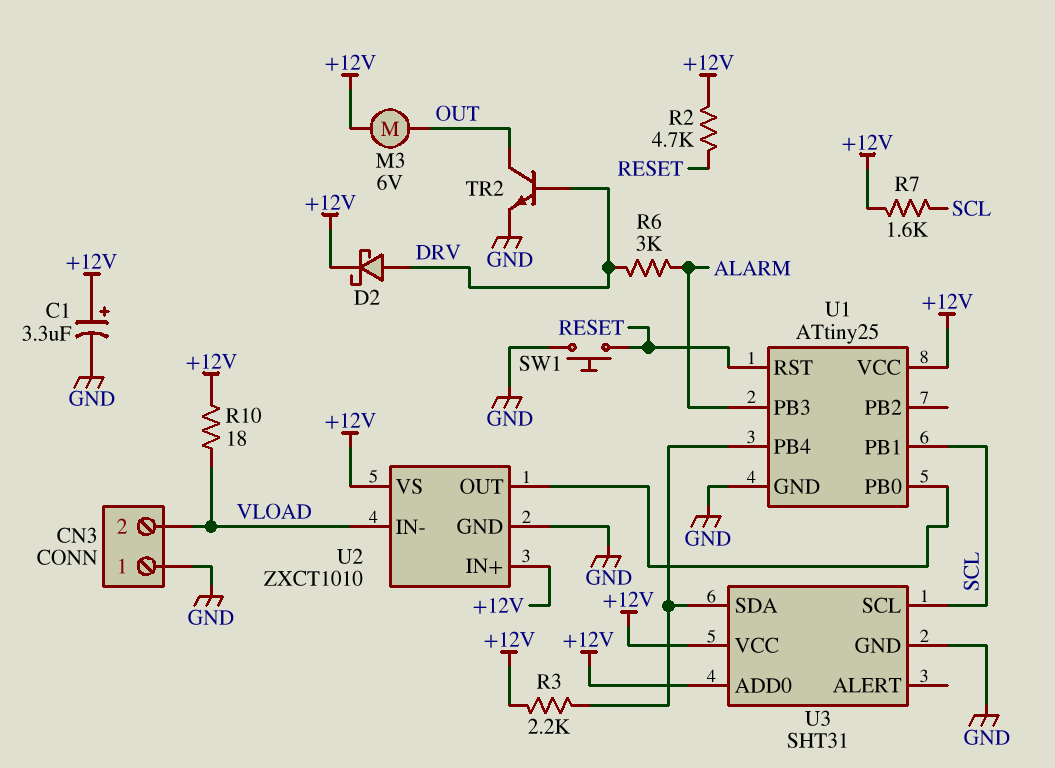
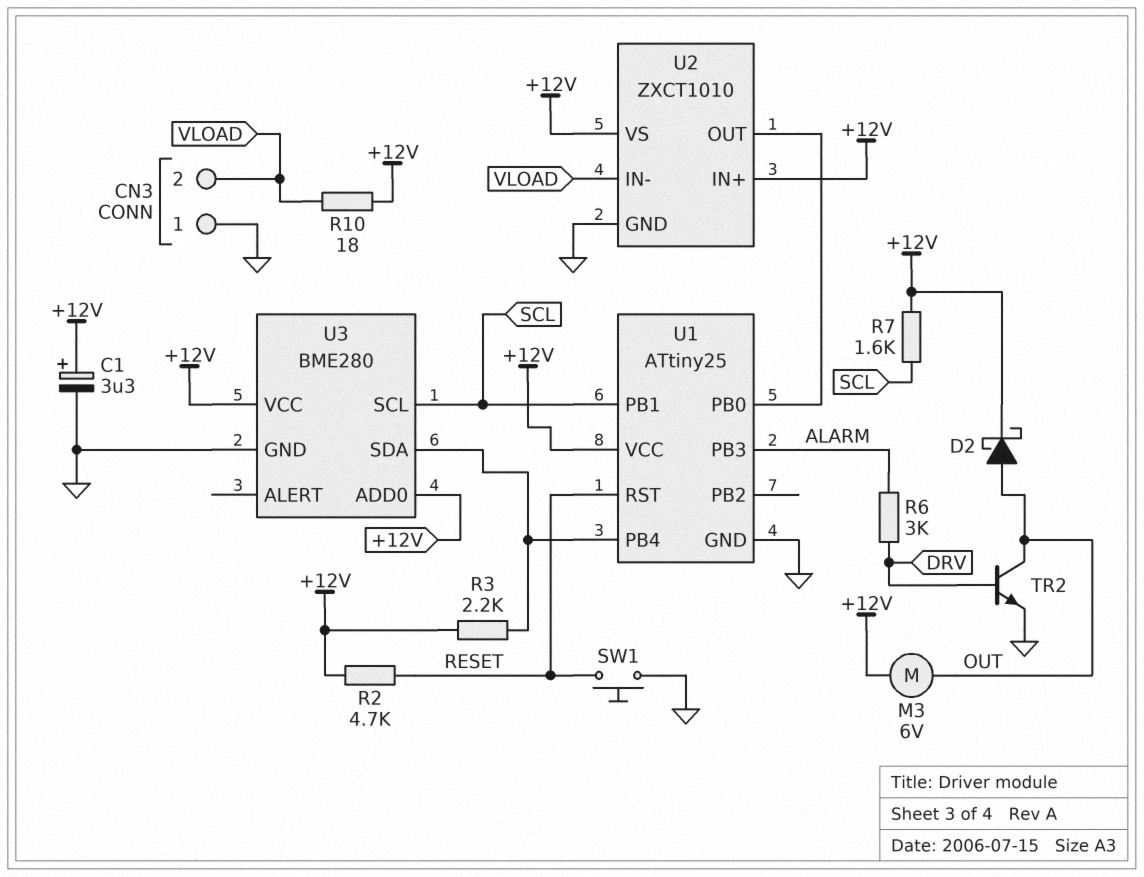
D2: schottky (A DRV, K +12V) -> schottky (A OUT, K +12V)
U3: SHT31 -> BME280

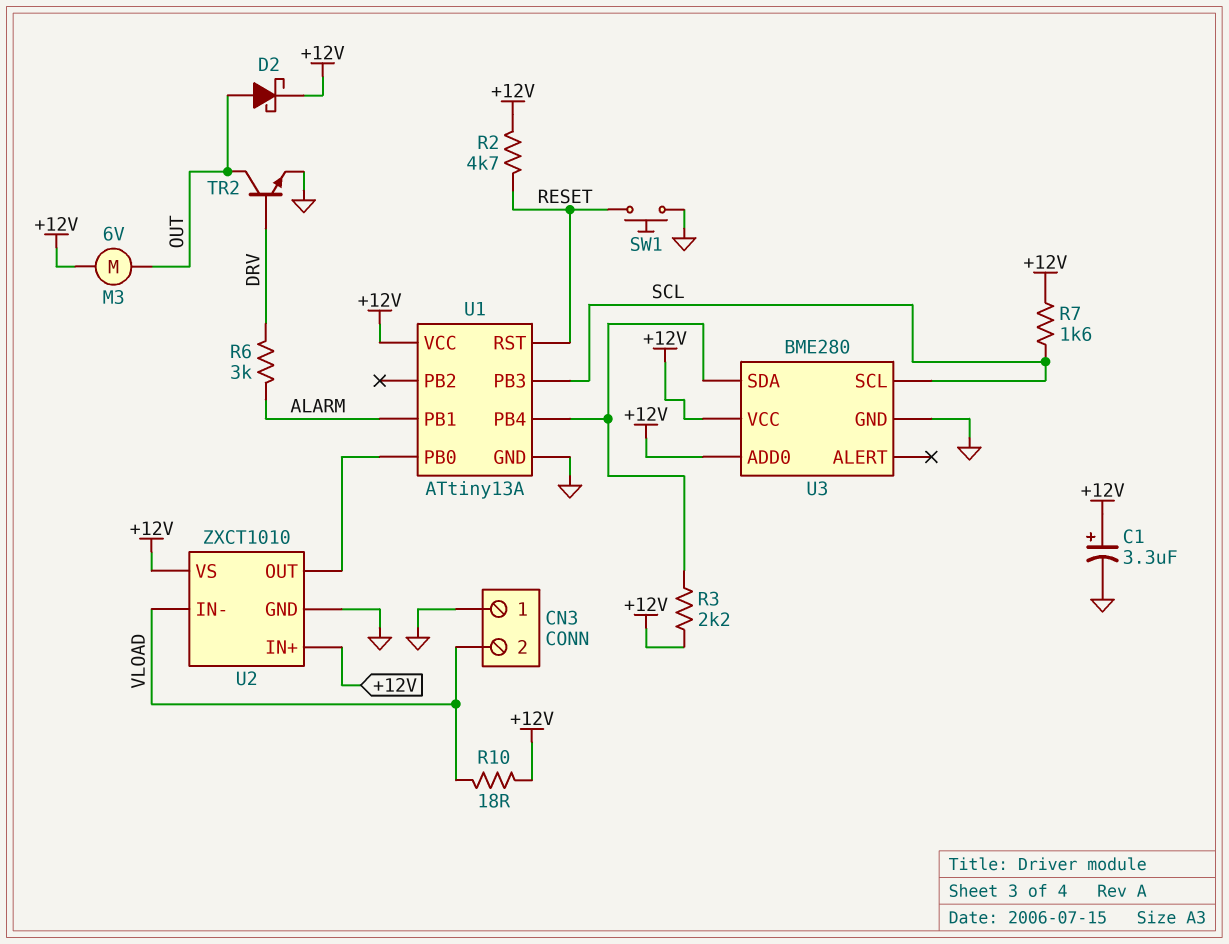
U1: ATtiny25 -> ATtiny13A
U1 pin PB1: SCL -> ALARM
U1 pin PB3: ALARM -> SCL

